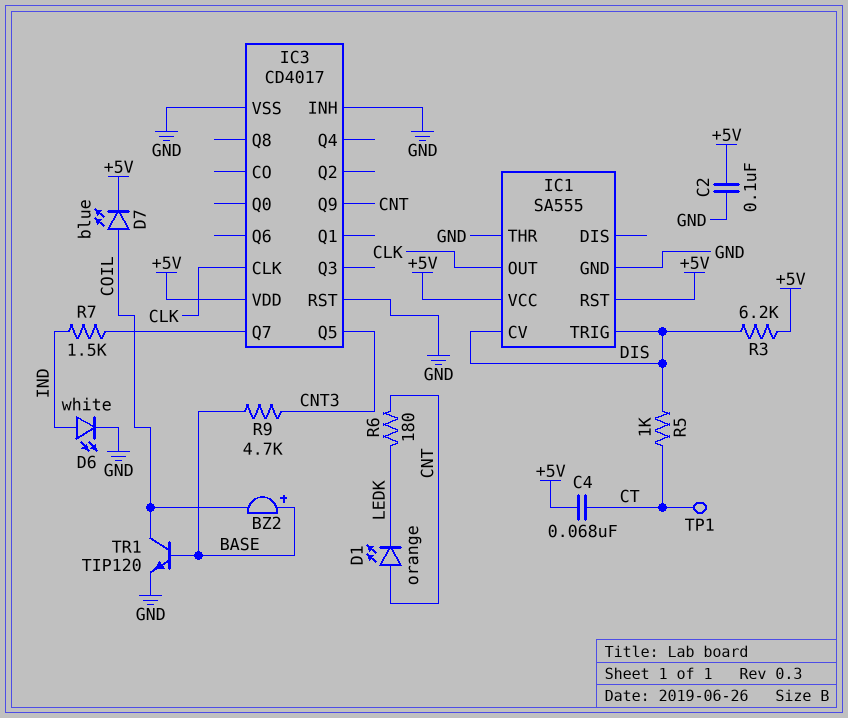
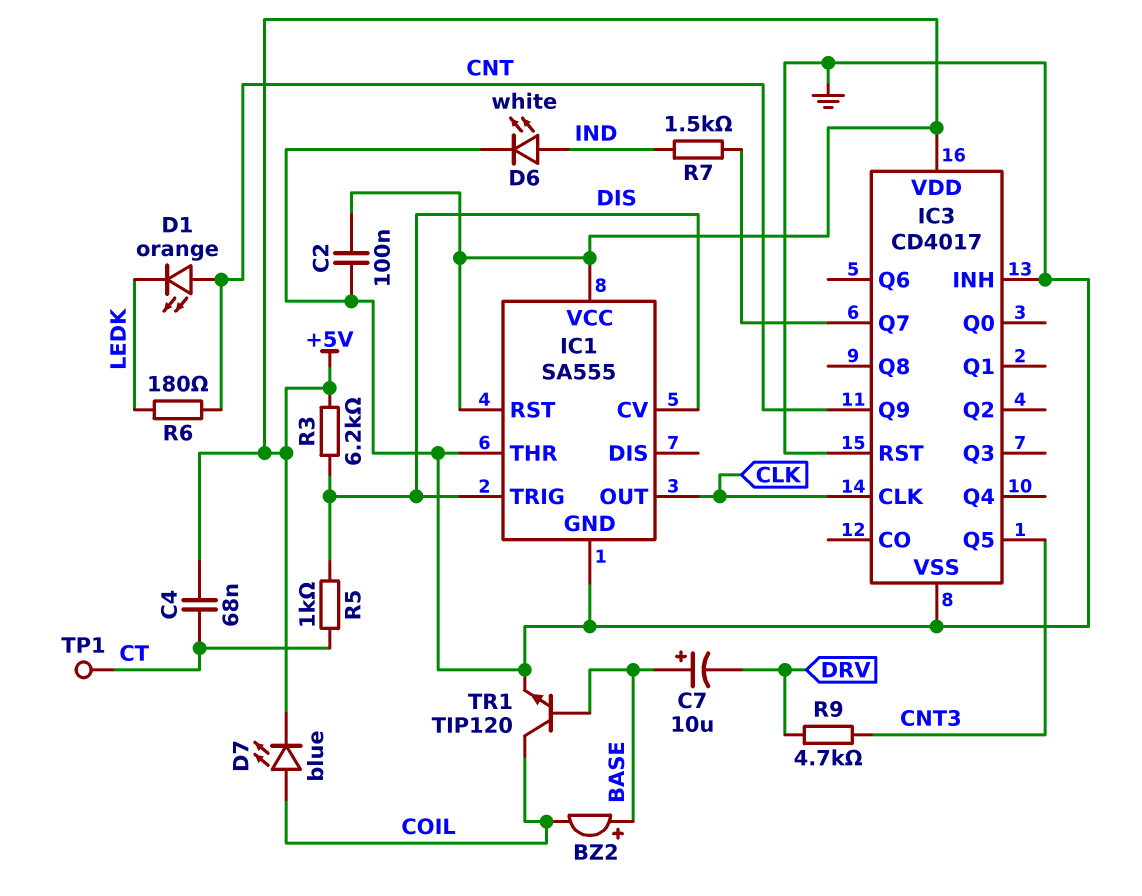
C7: none -> 10uF (plus BASE, minus DRV)
R9: 4.7k (BASE, CNT3) -> 4.7k (CNT3, DRV)

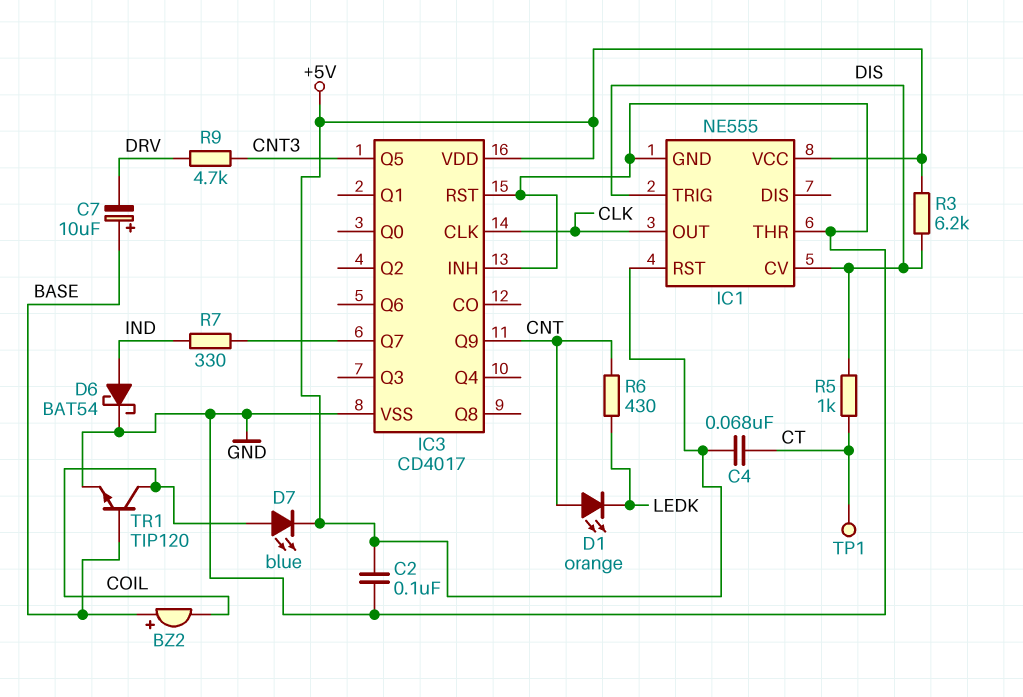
D6: LED white (A IND, K GND) -> schottky BAT54 (A IND, K GND)
IC1: SA555 -> NE555
R6: 180 (CNT, LEDK) -> 430 (CNT, LEDK)
R7: 1.5k (IC3/Q7, IND) -> 330 (IC3/Q7, IND)

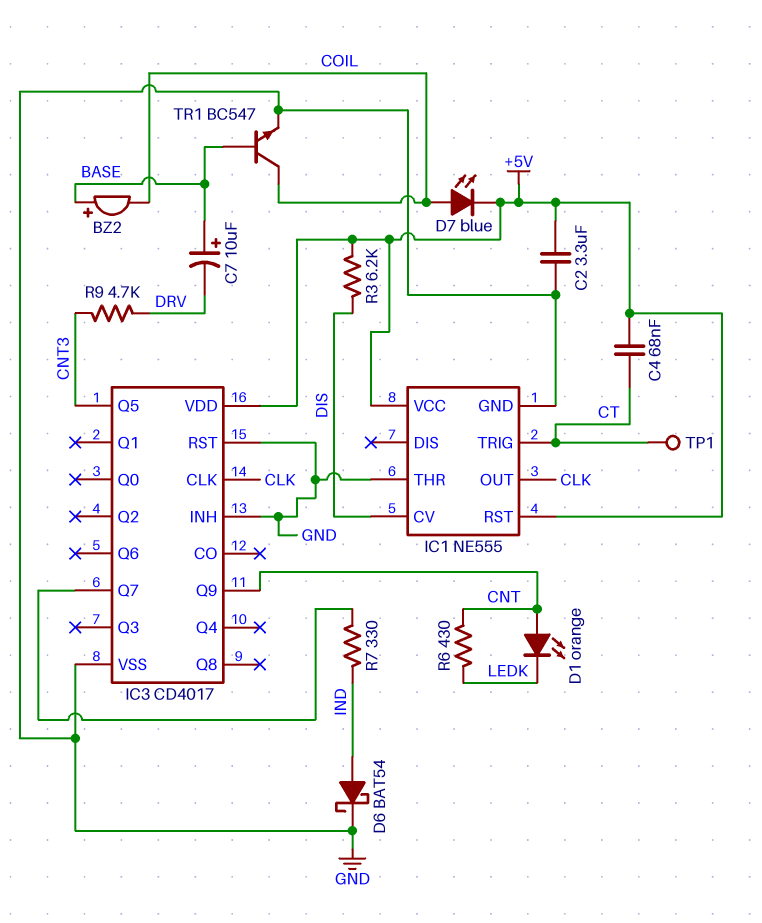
C2: 100nF (+5V, GND) -> 3.3uF (+5V, GND)
IC1 pin TRIG: DIS -> CT
R5: 1k (CT, DIS) -> none
TR1: NPN TIP120 (B BASE, C COIL, E GND) -> NPN BC547 (B BASE, C COIL, E GND)

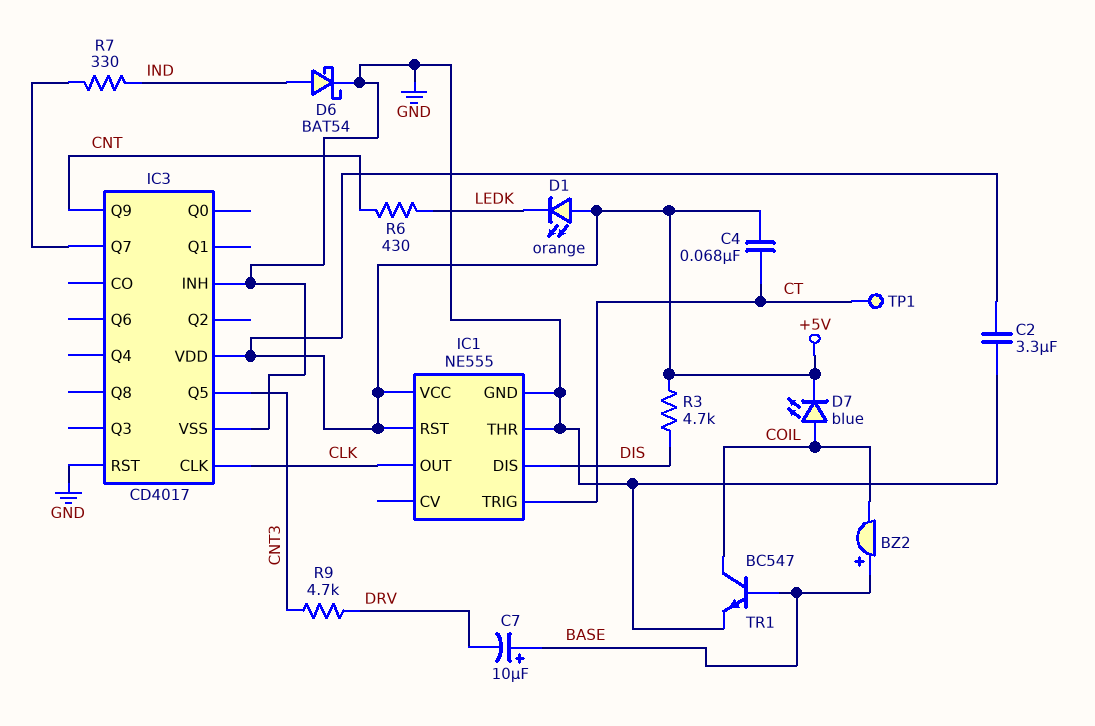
D1: LED orange (A CNT, K LEDK) -> LED orange (A +5V, K LEDK)
IC1 pin CV: DIS -> none
IC1 pin DIS: none -> DIS
R3: 6.2k (+5V, DIS) -> 4.7k (+5V, DIS)

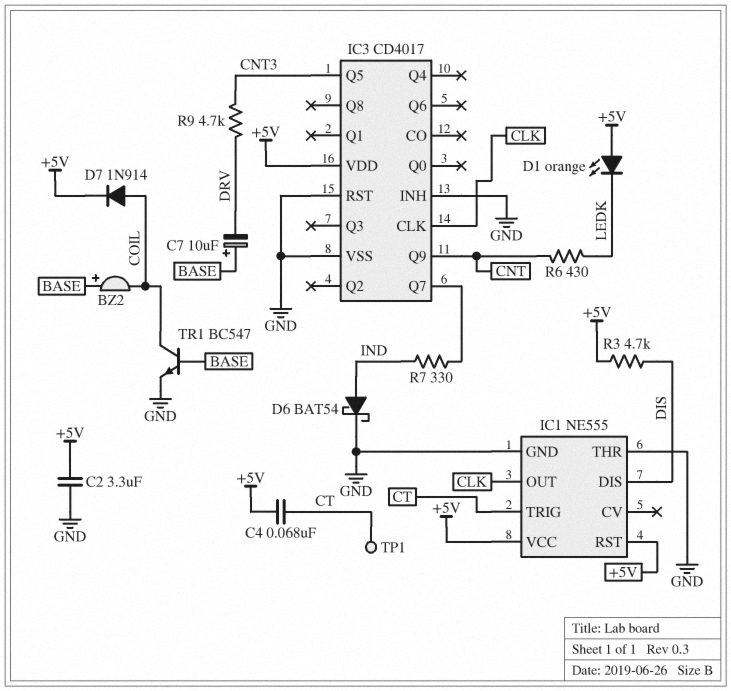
D7: LED blue (A COIL, K +5V) -> diode 1N914 (A COIL, K +5V)

